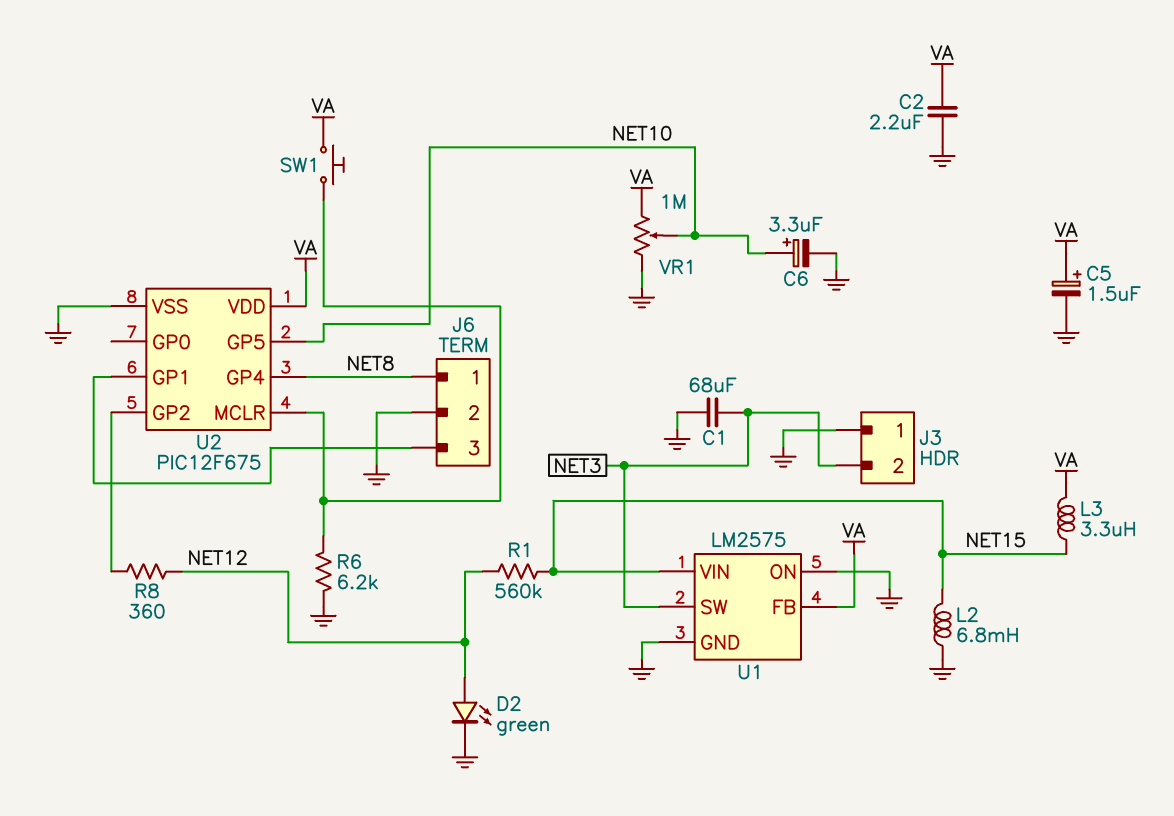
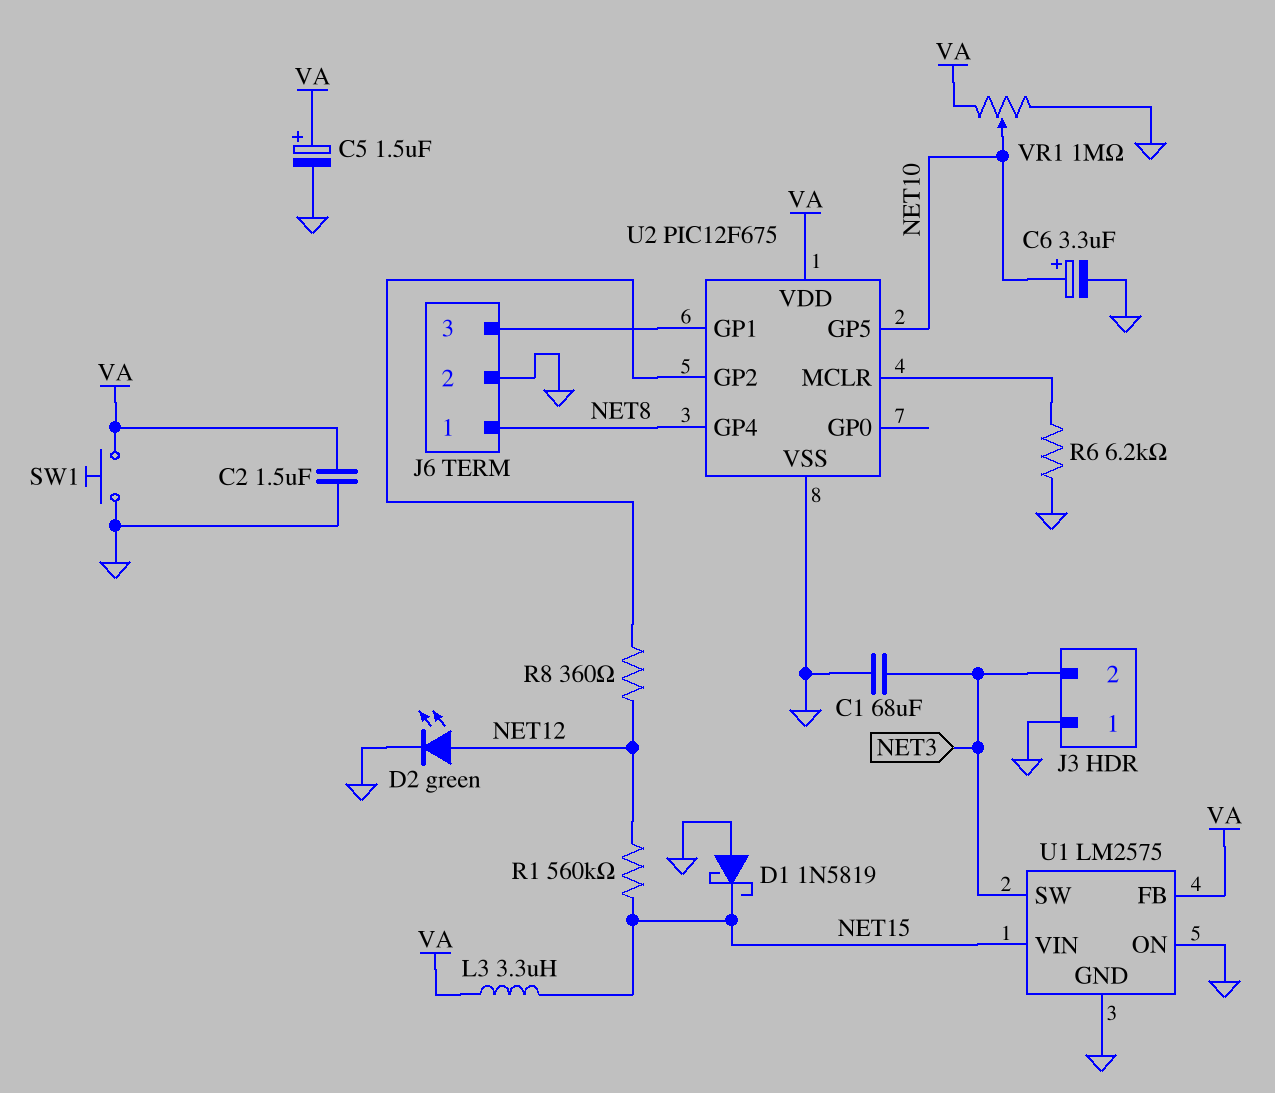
C2: 2.2uF (GND, VA) -> 1.5uF (GND, VA)
D1: none -> schottky 1N5819 (A GND, K NET15)
L2: 6.8mH (GND, NET15) -> none
SW1: button (U2/MCLR, VA) -> button (GND, VA)

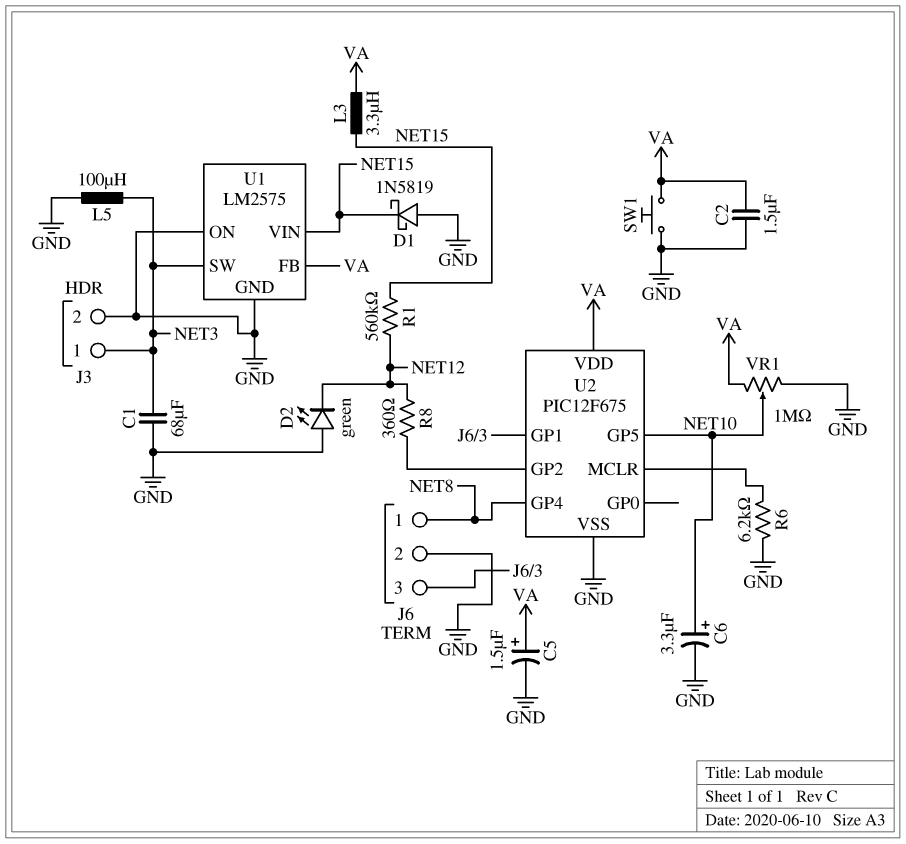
D2: LED green (A NET12, K GND) -> LED green (A GND, K NET12)
J3 pin 1: GND -> NET3
J3 pin 2: NET3 -> GND
L5: none -> 100uH (GND, NET3)

